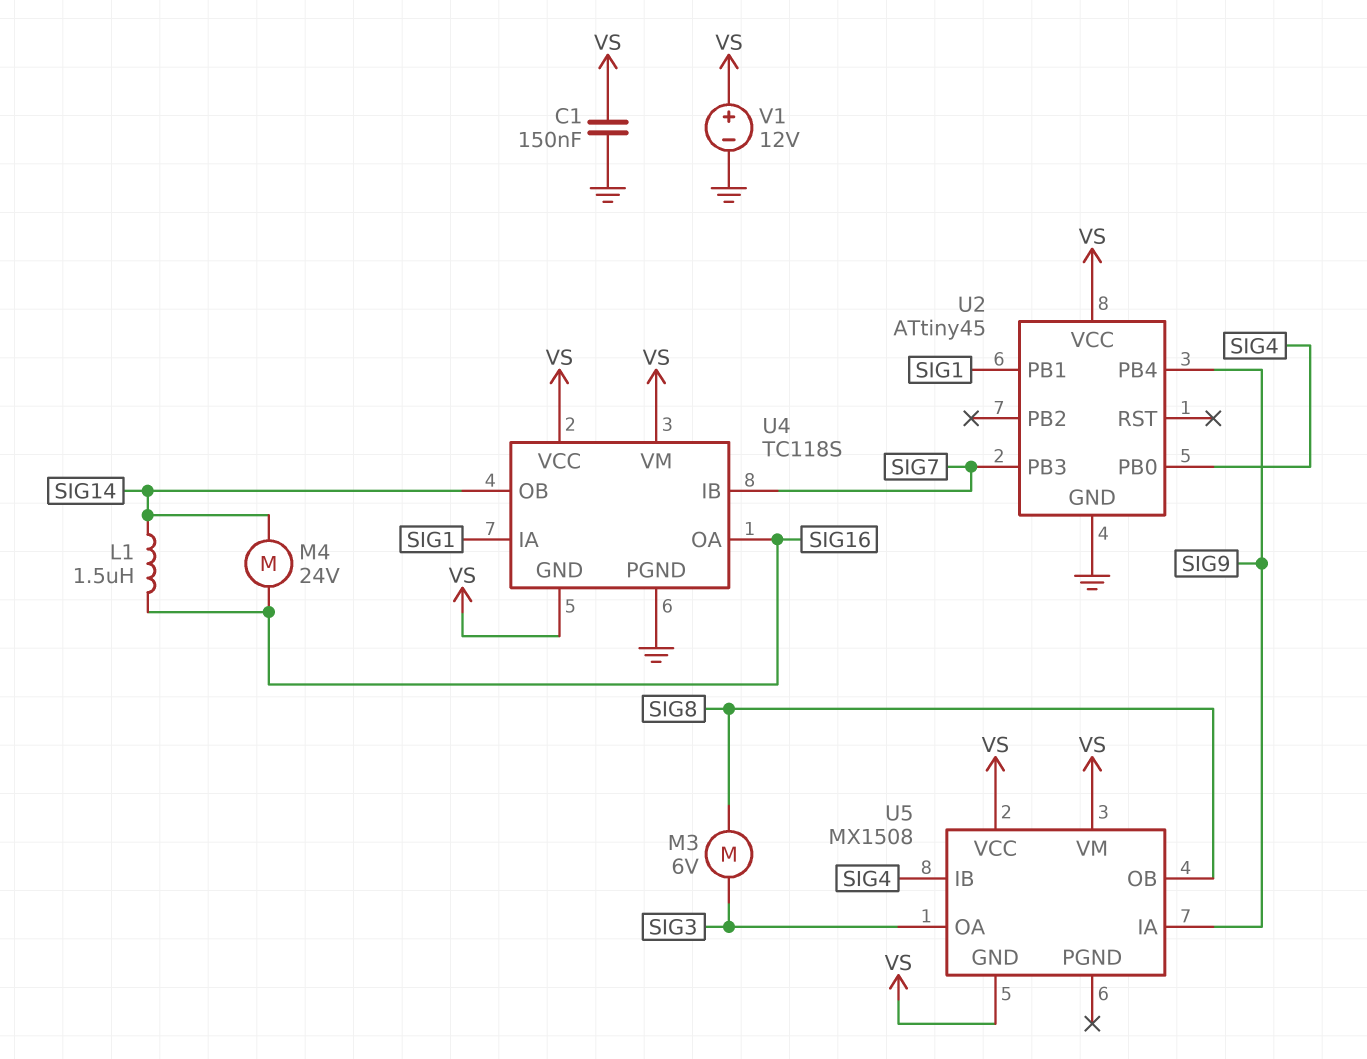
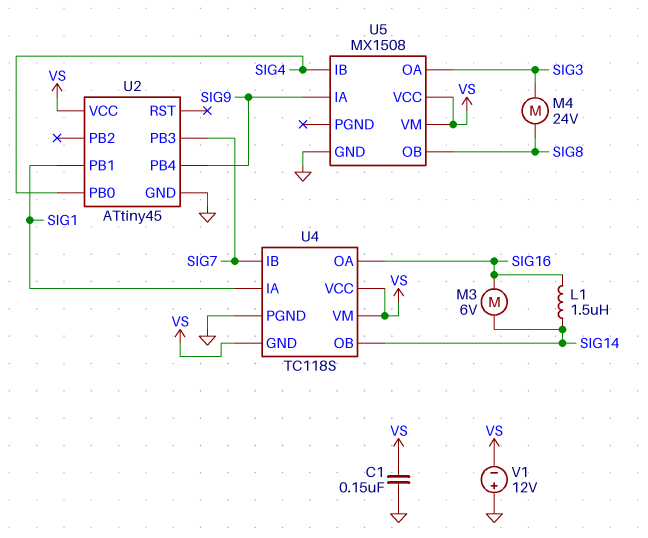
M3: motor 6V (SIG3, SIG8) -> motor 6V (SIG14, SIG16)
M4: motor 24V (SIG14, SIG16) -> motor 24V (SIG3, SIG8)
U5 pin GND: VS -> GND
V1: 12V (plus VS, minus GND) -> 12V (plus GND, minus VS)

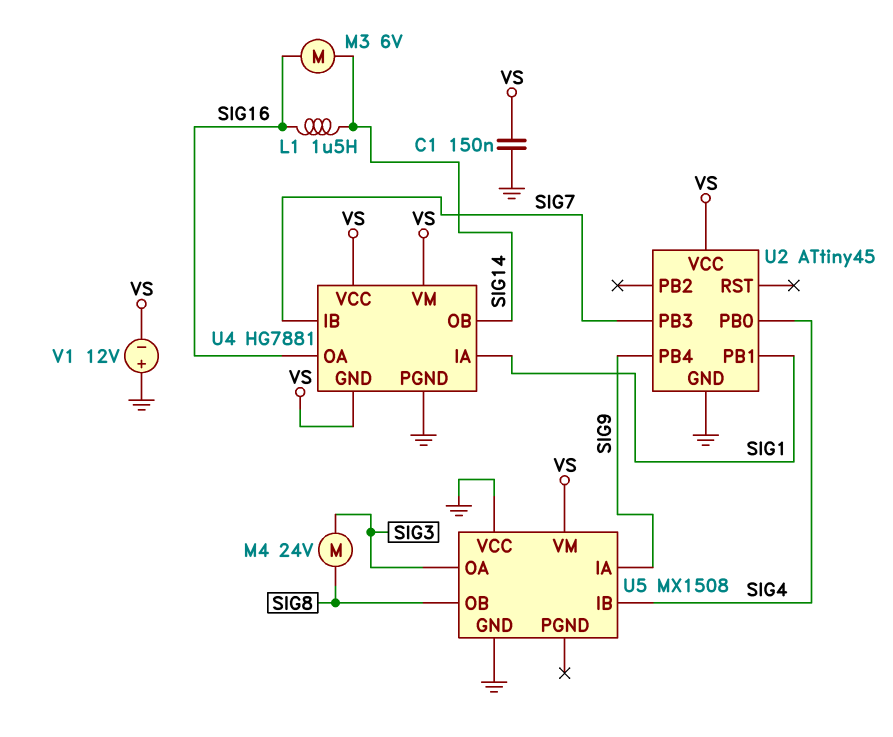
U4: TC118S -> HG7881
U5 pin VCC: VS -> GND

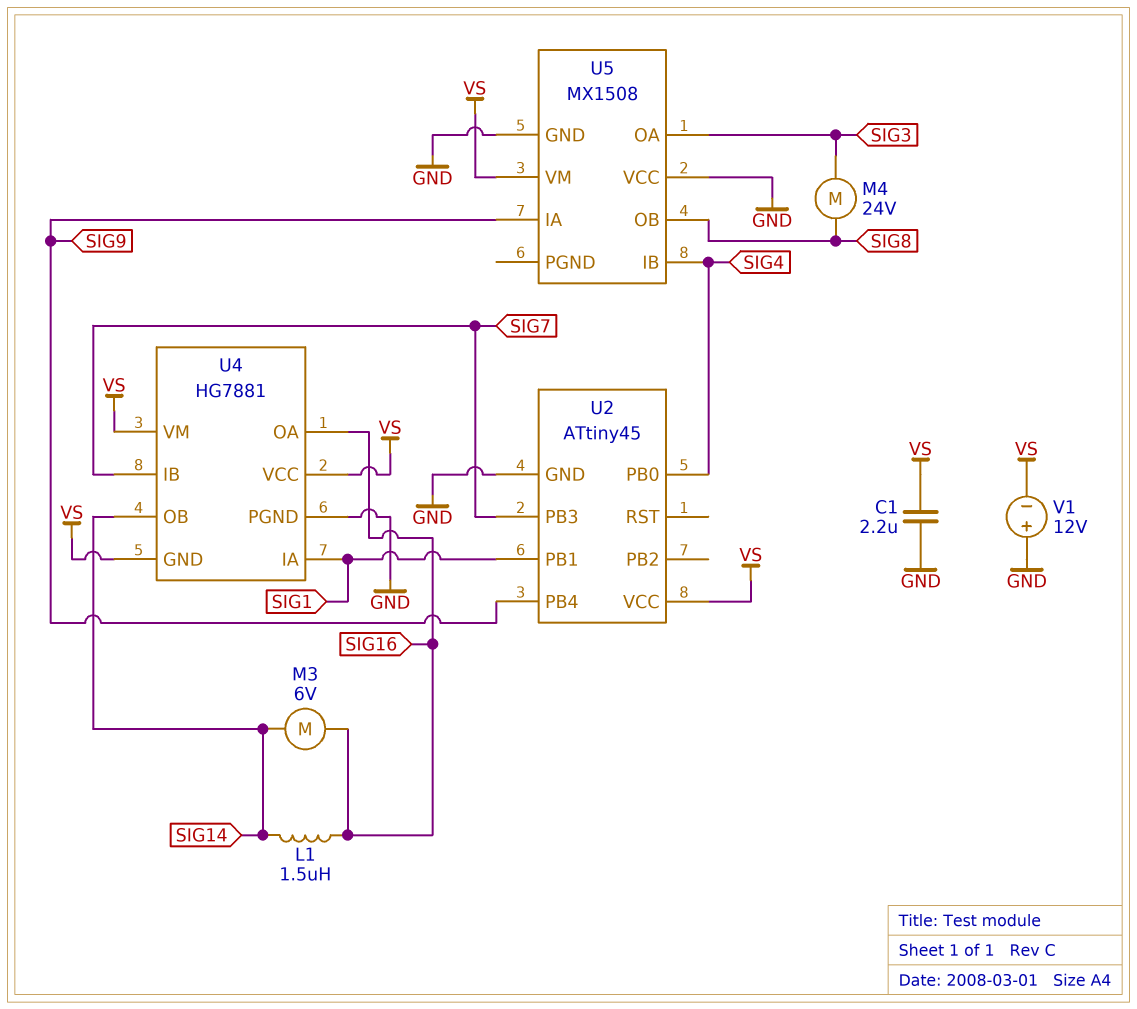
C1: 150nF (GND, VS) -> 2.2uF (GND, VS)

